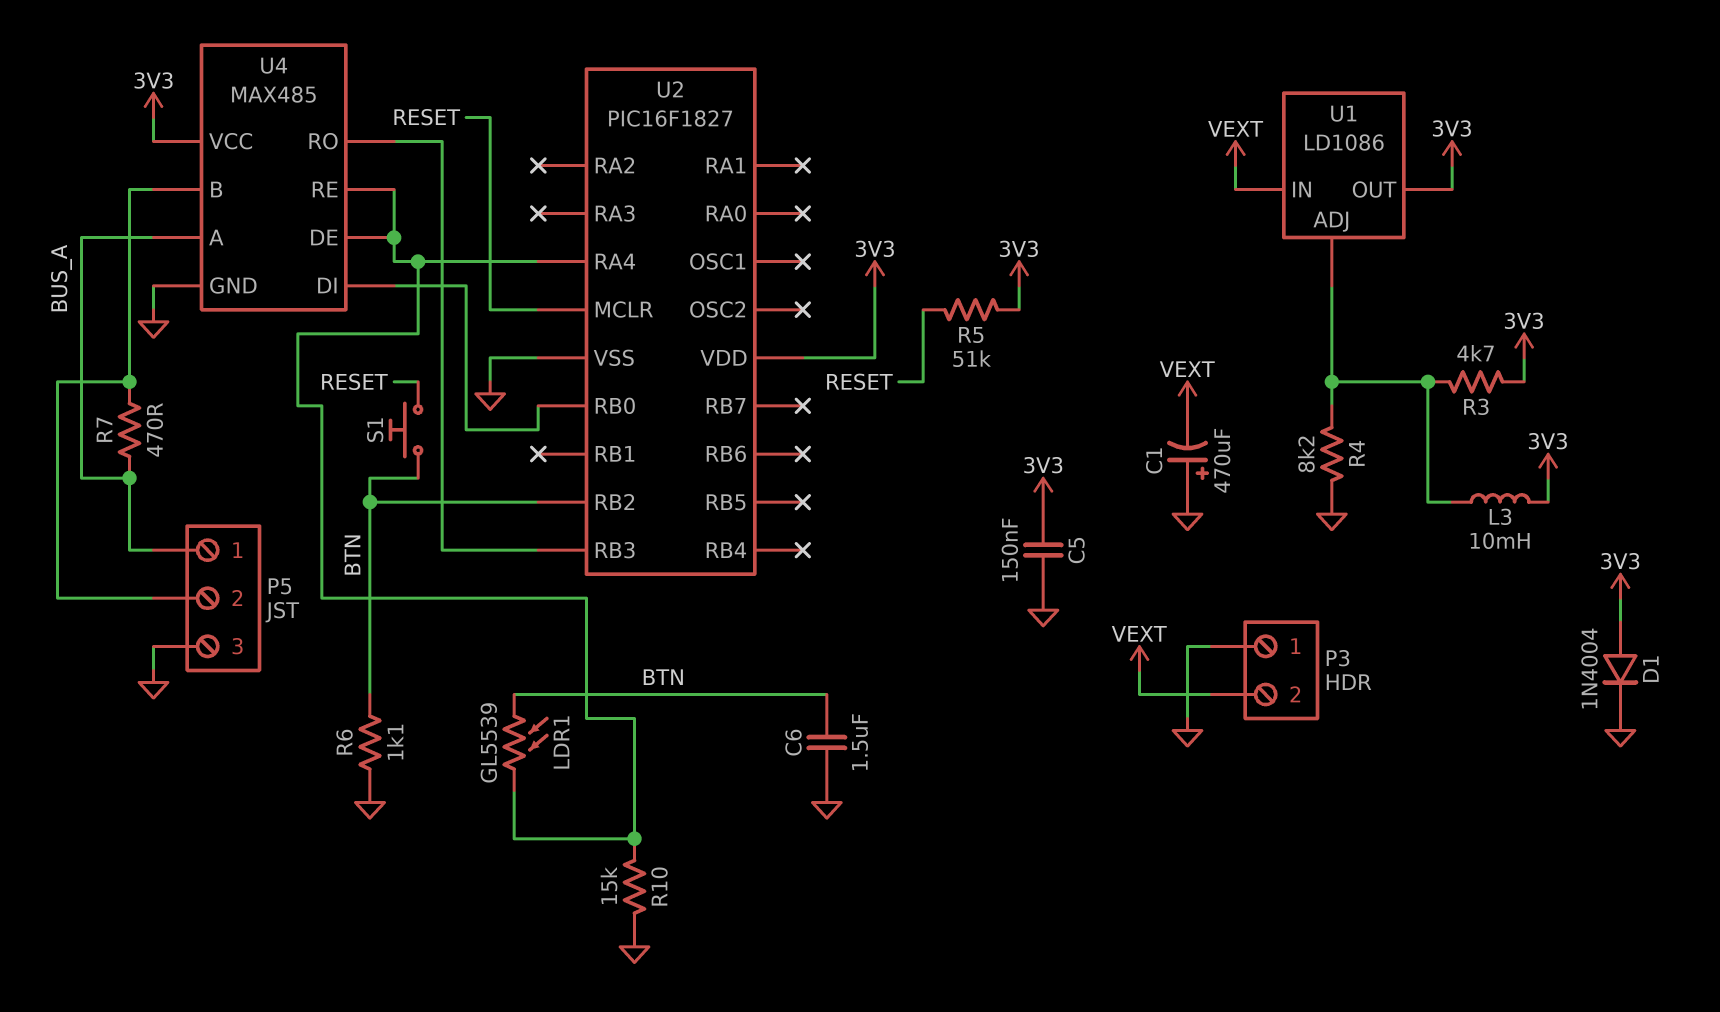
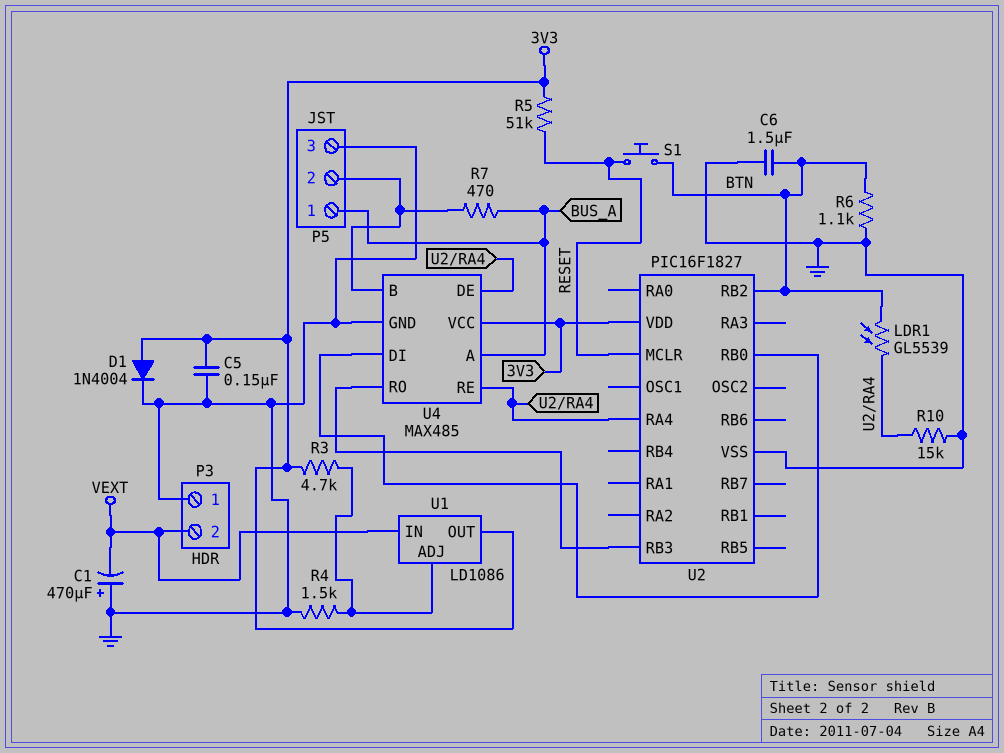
L3: 10mH (3V3, U1/ADJ) -> none
R4: 8.2k (GND, U1/ADJ) -> 1.5k (GND, U1/ADJ)

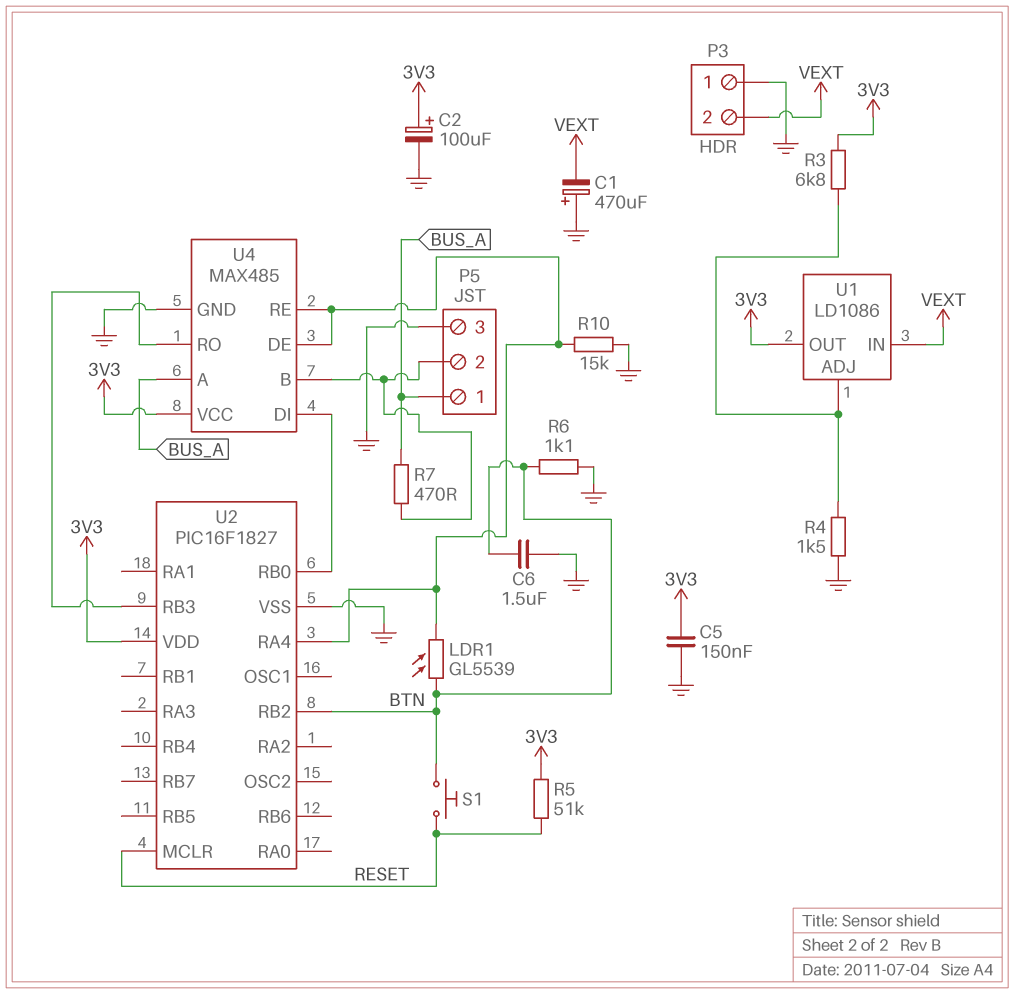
C2: none -> 100uF (plus 3V3, minus GND)
D1: diode 1N4004 (A 3V3, K GND) -> none
R3: 4.7k (3V3, U1/ADJ) -> 6.8k (3V3, U1/ADJ)

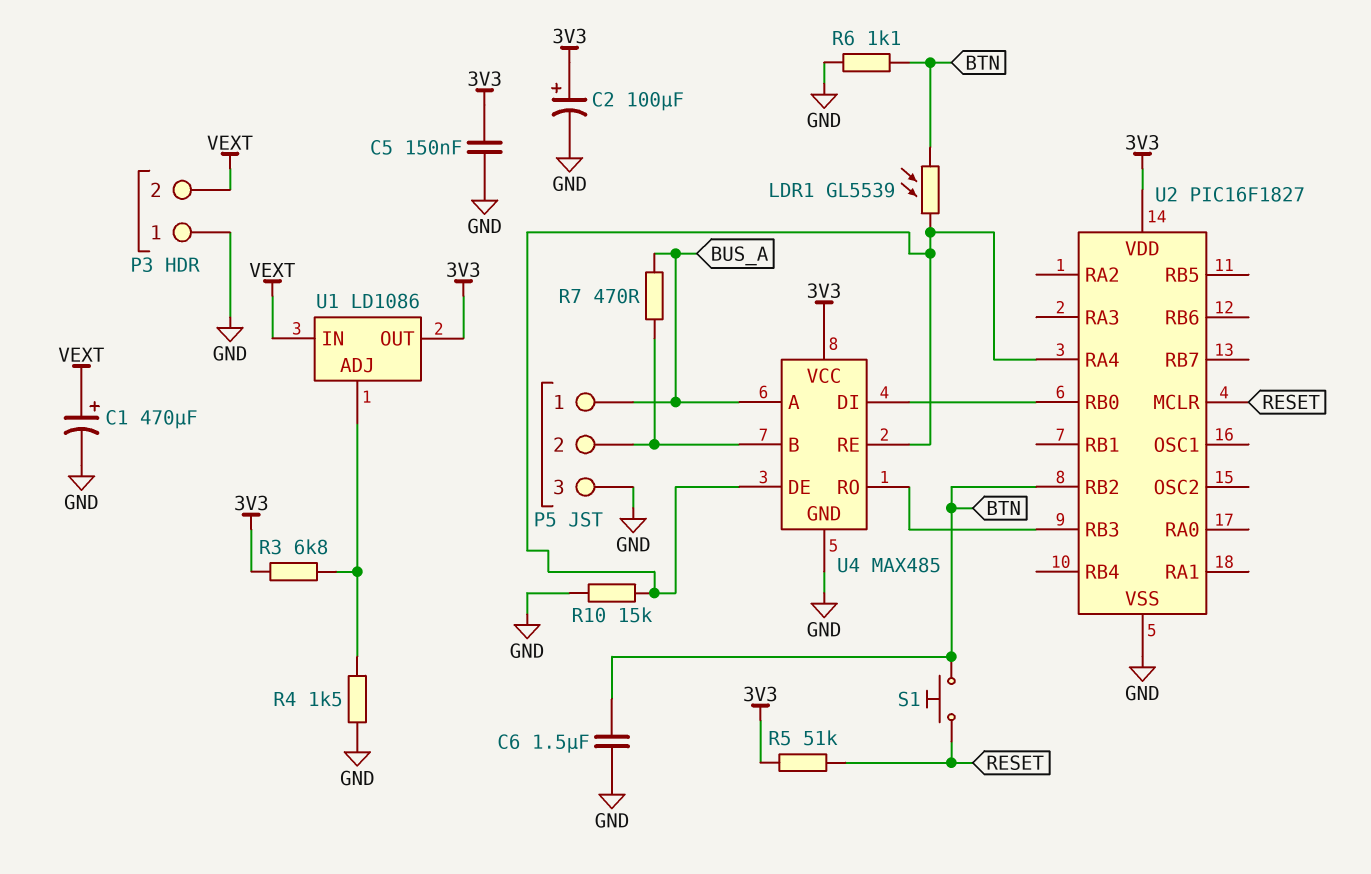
C1: 470uF (plus GND, minus VEXT) -> 470uF (plus VEXT, minus GND)

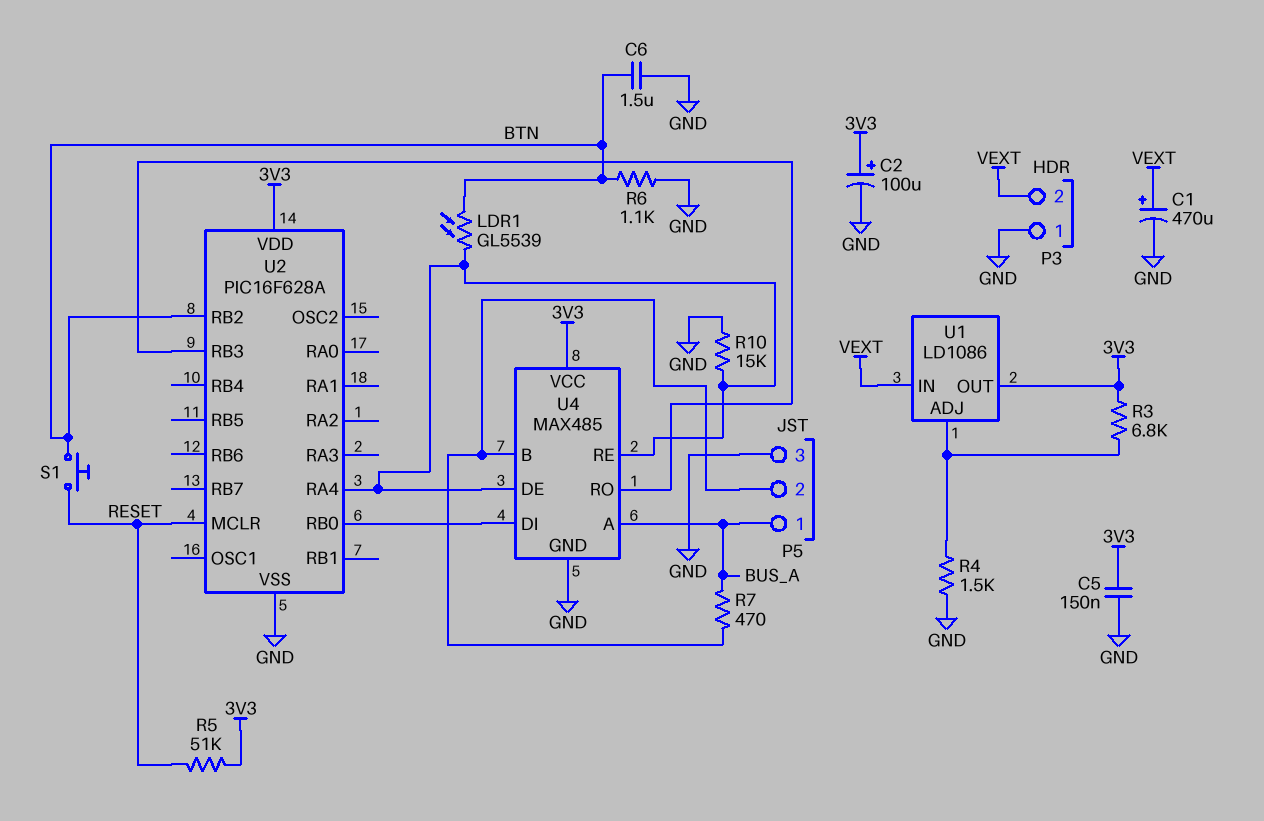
U2: PIC16F1827 -> PIC16F628A

